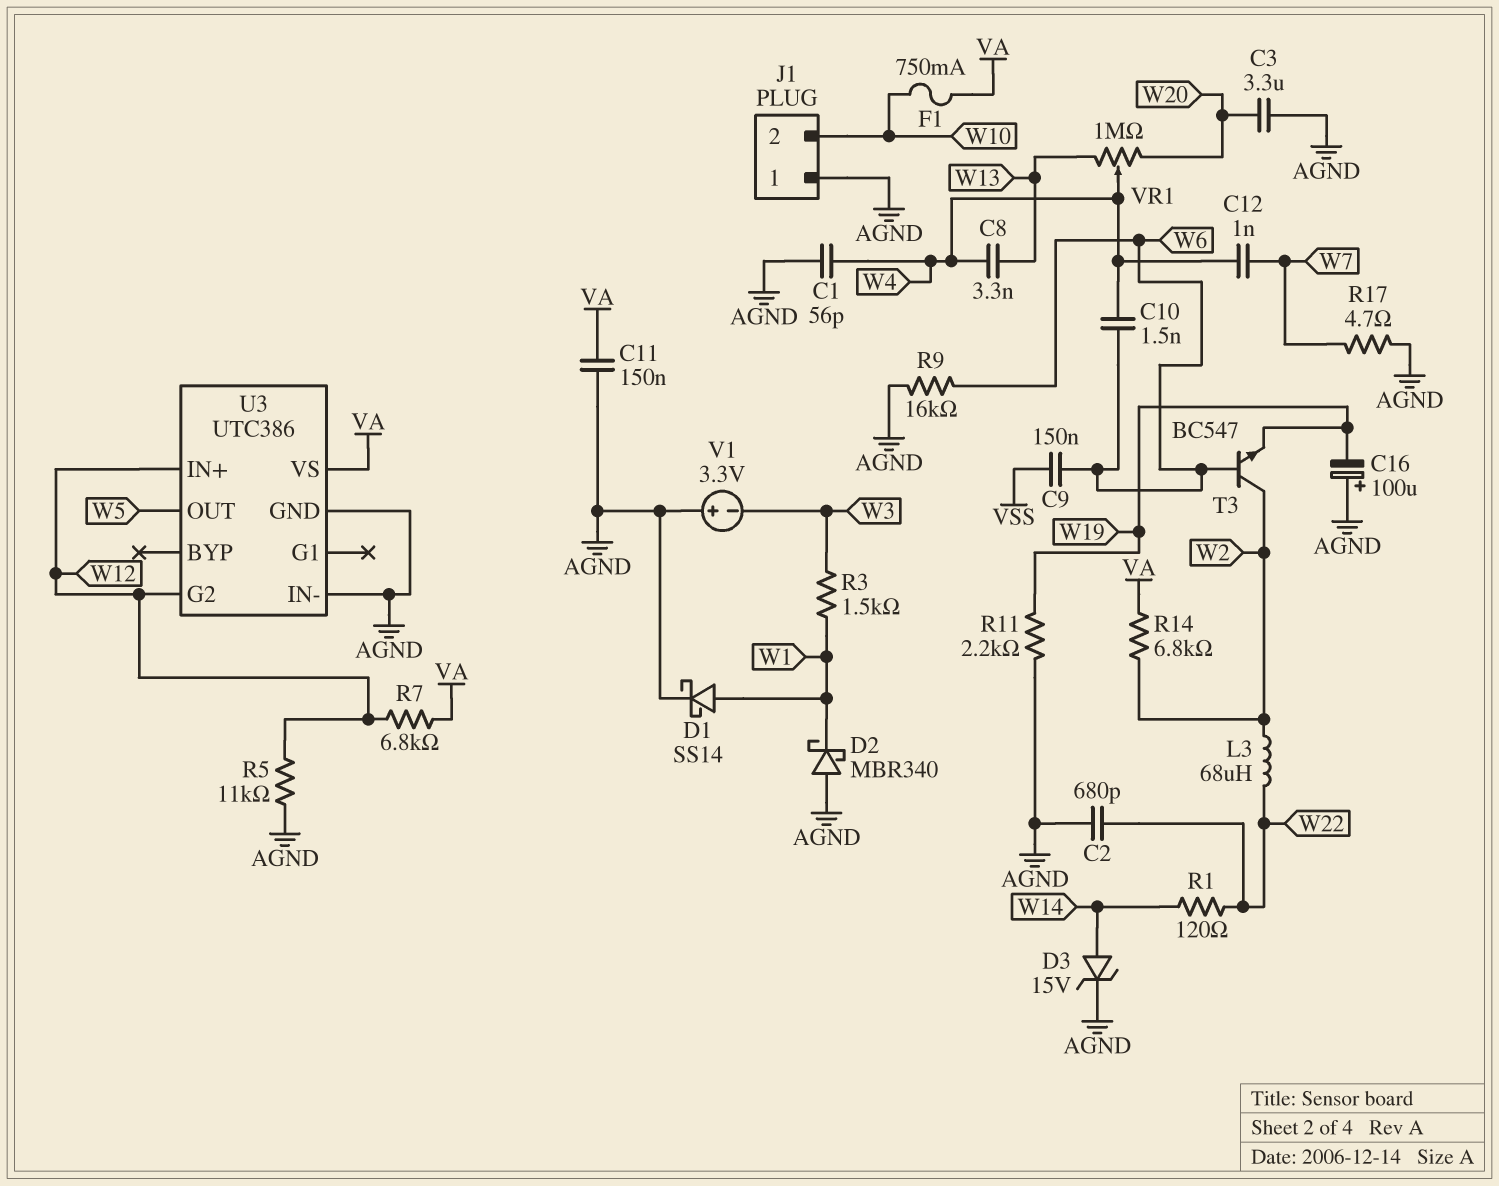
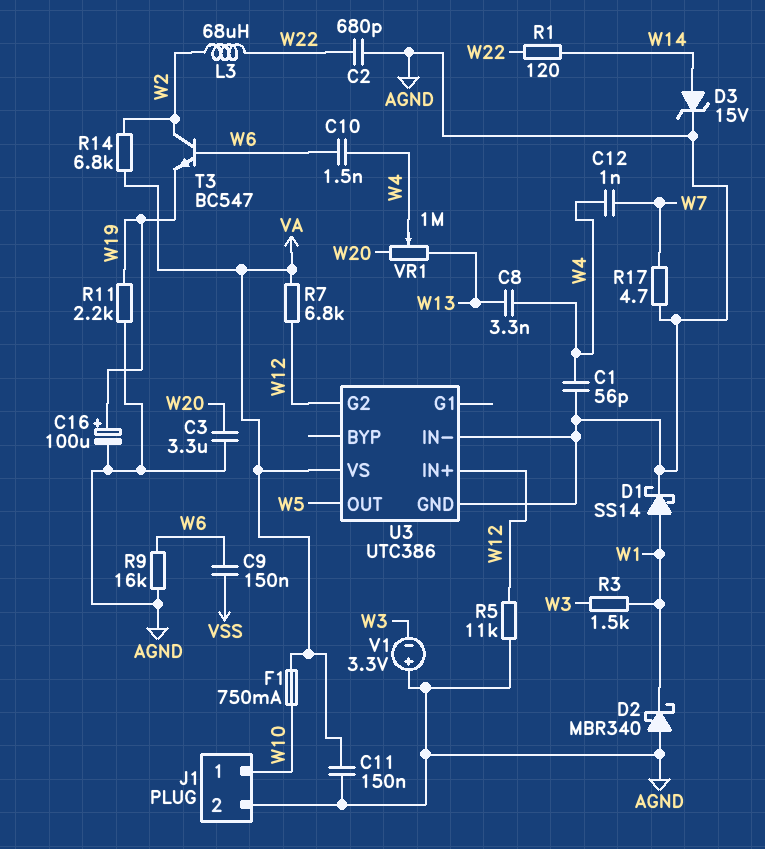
C16: 100uF (plus AGND, minus W19) -> 100uF (plus W19, minus AGND)
J1 pin 1: AGND -> W10
J1 pin 2: W10 -> AGND

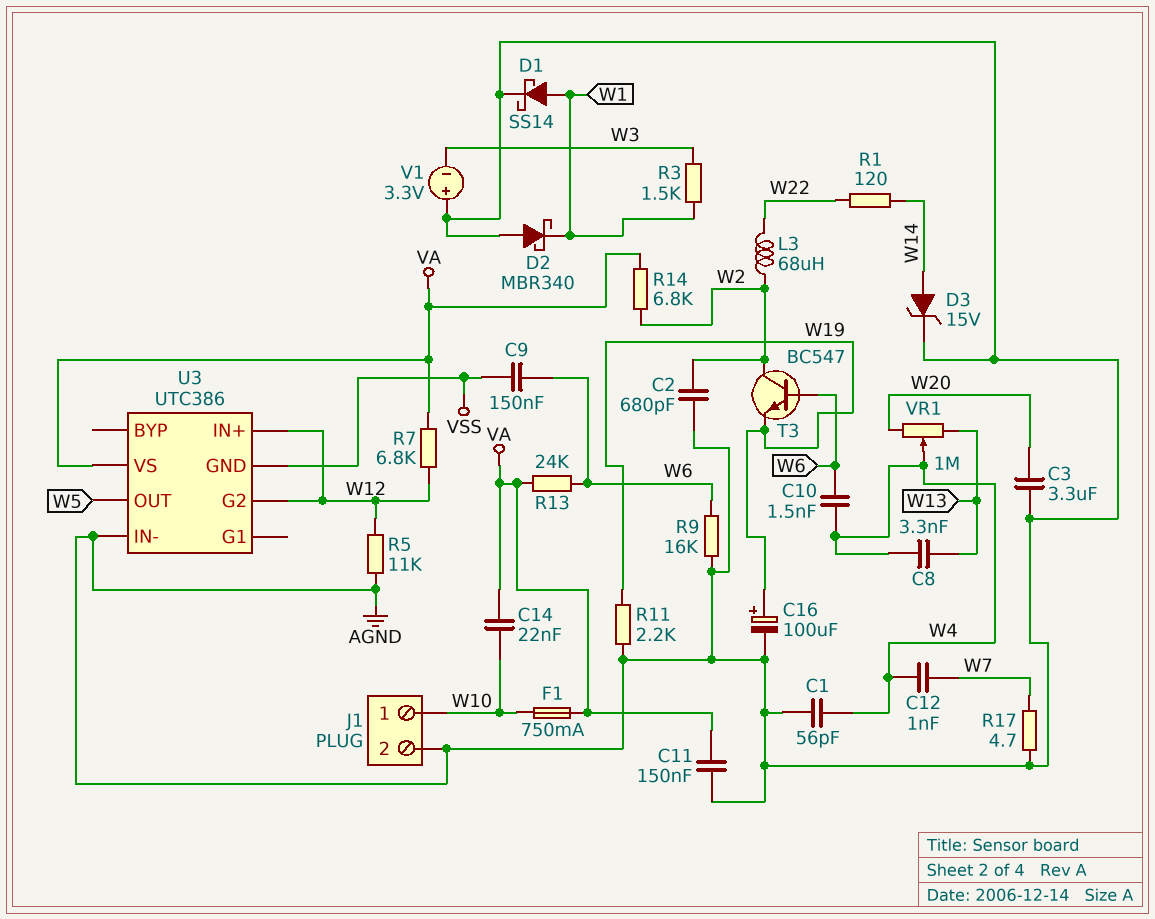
C2: 680pF (AGND, W22) -> 680pF (AGND, W2)
C14: none -> 22nF (VA, W10)
R13: none -> 24k (VA, W6)
U3 pin GND: AGND -> VSS

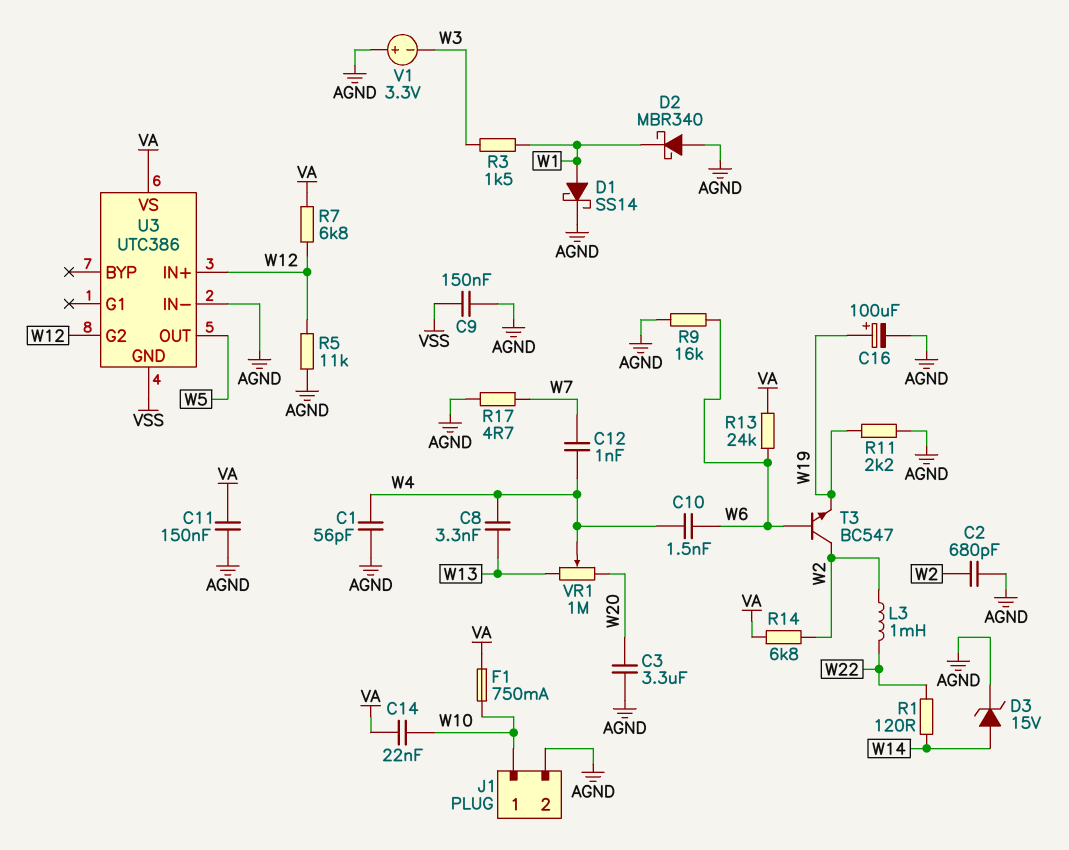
C9: 150nF (VSS, W6) -> 150nF (AGND, VSS)
L3: 68uH (W2, W22) -> 1mH (W2, W22)

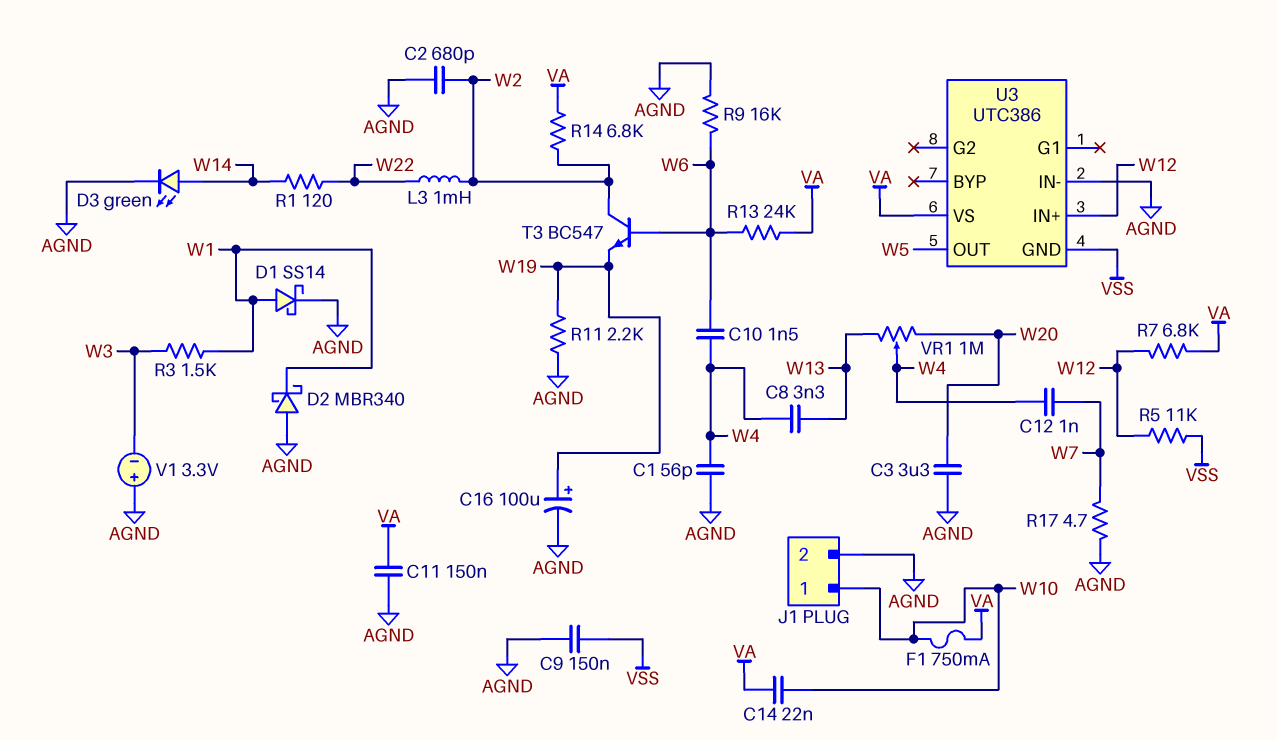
D3: zener 15V (A W14, K AGND) -> LED green (A W14, K AGND)
R5: 11k (AGND, W12) -> 11k (VSS, W12)
U3 pin G2: W12 -> none

